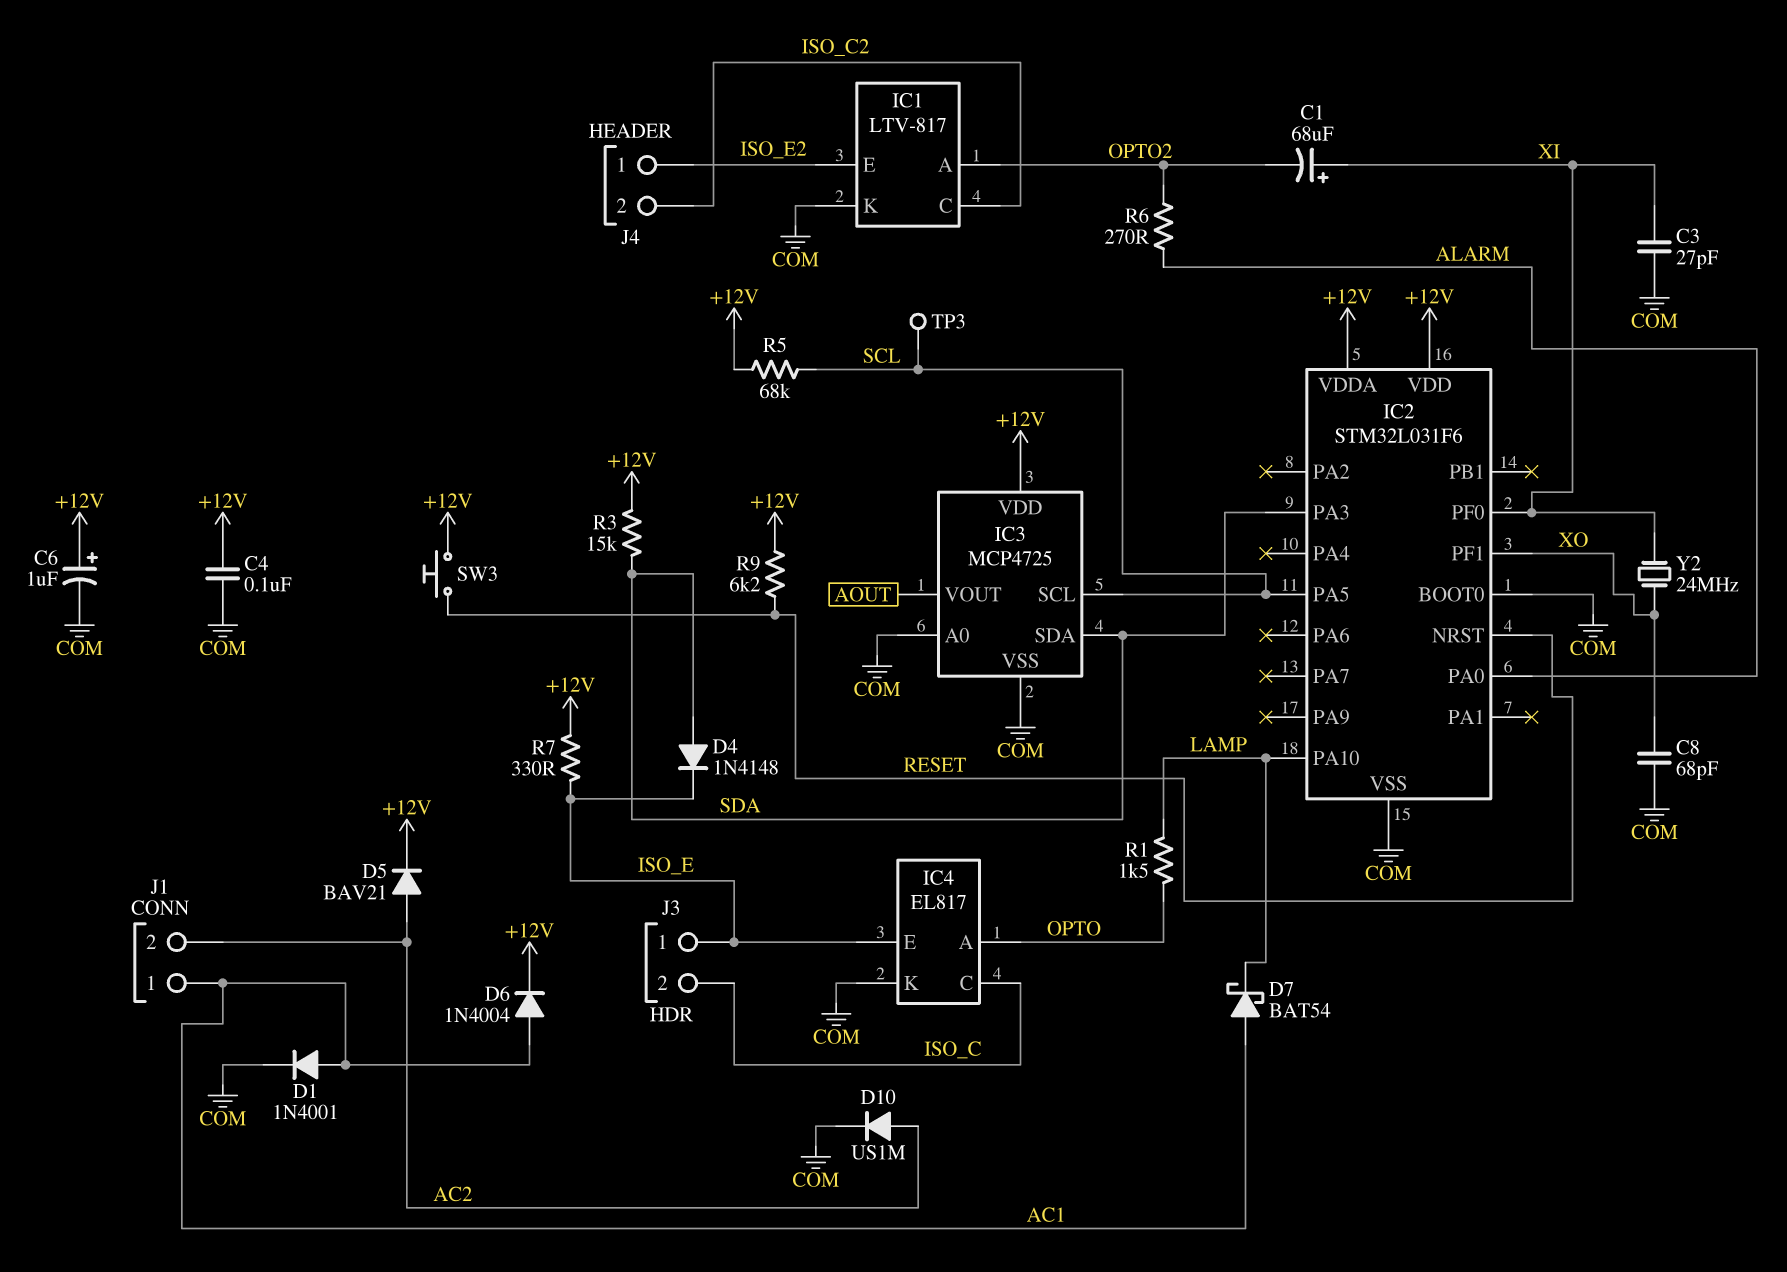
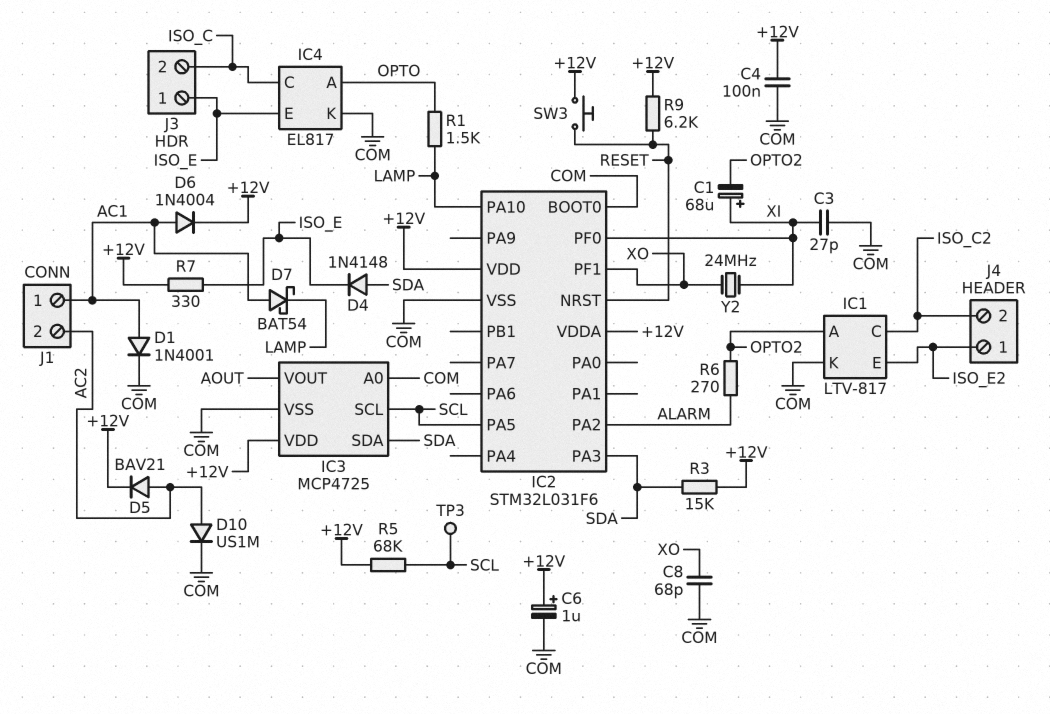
IC2 pin PA0: ALARM -> none
IC2 pin PA2: none -> ALARM

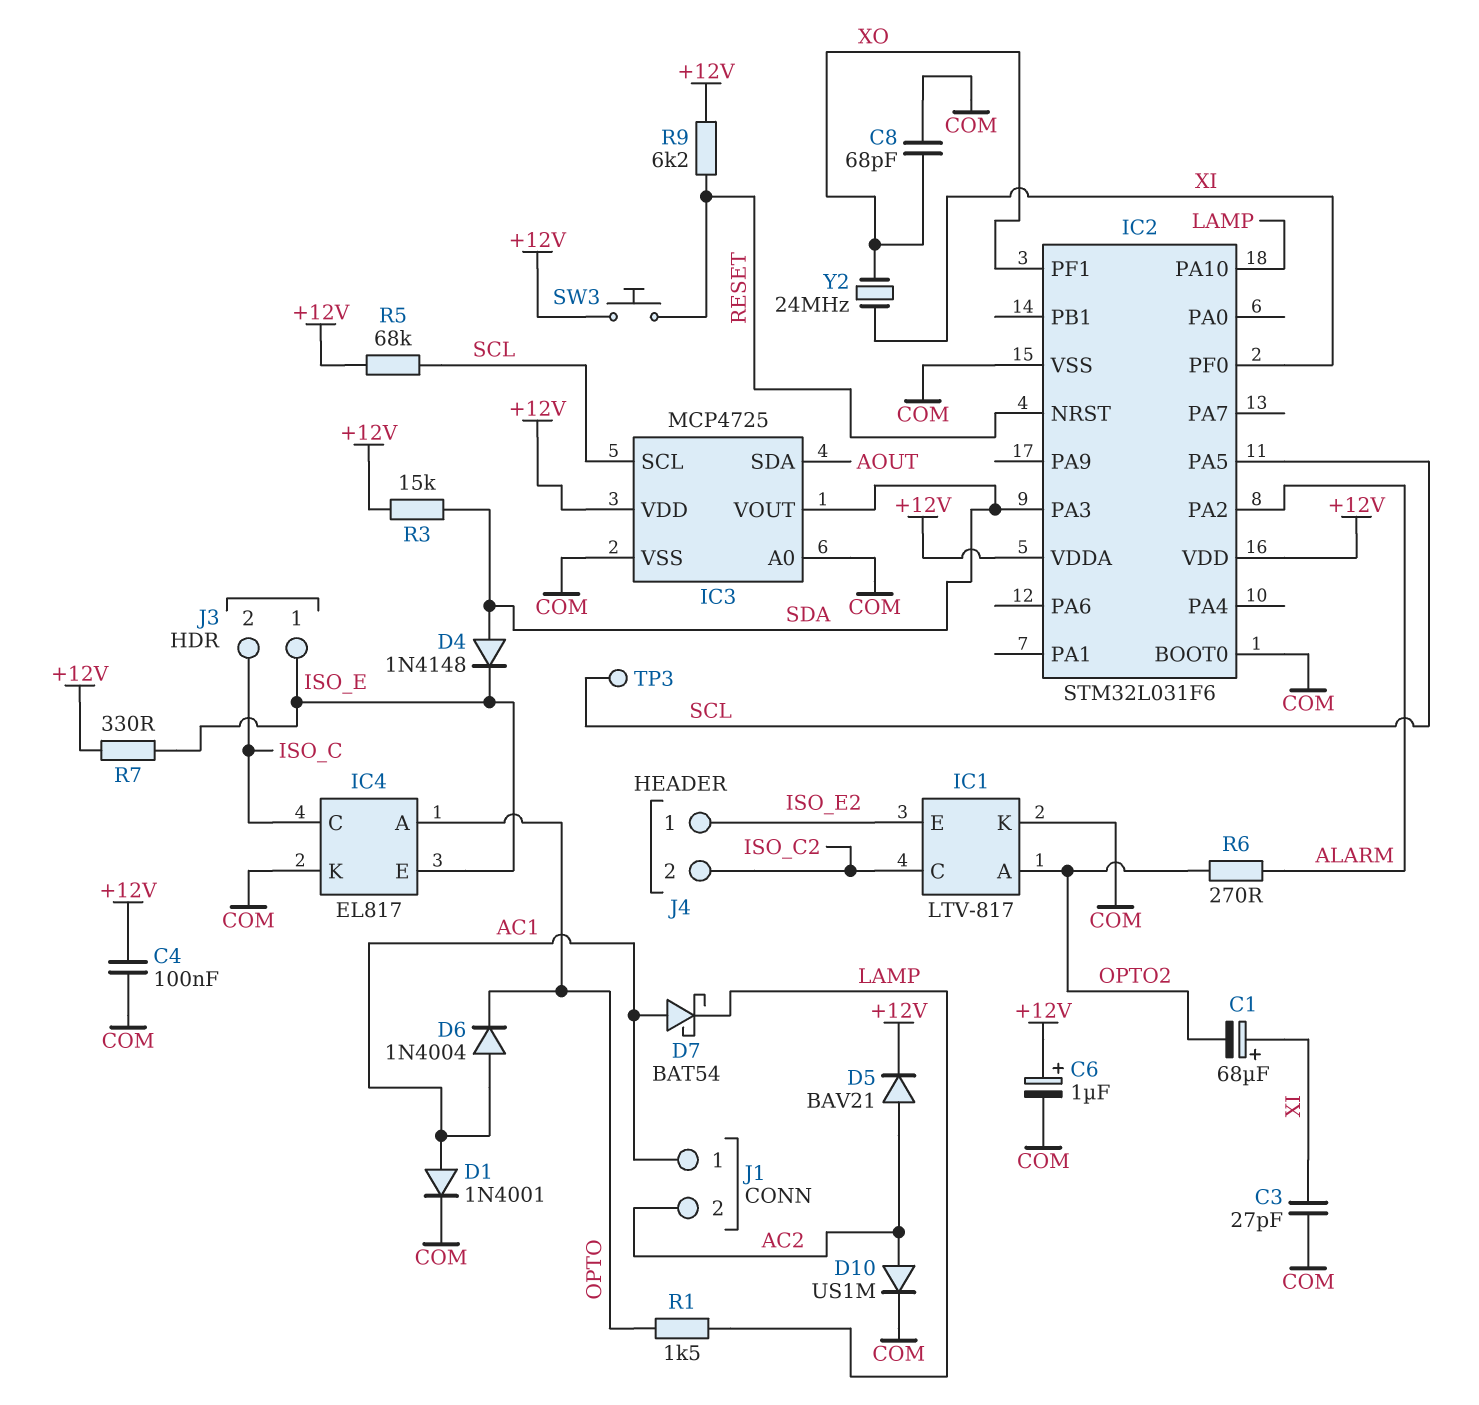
D6: diode 1N4004 (A AC1, K +12V) -> diode 1N4004 (A AC1, K OPTO)
IC3 pin SDA: SDA -> AOUT
IC3 pin VOUT: AOUT -> SDA

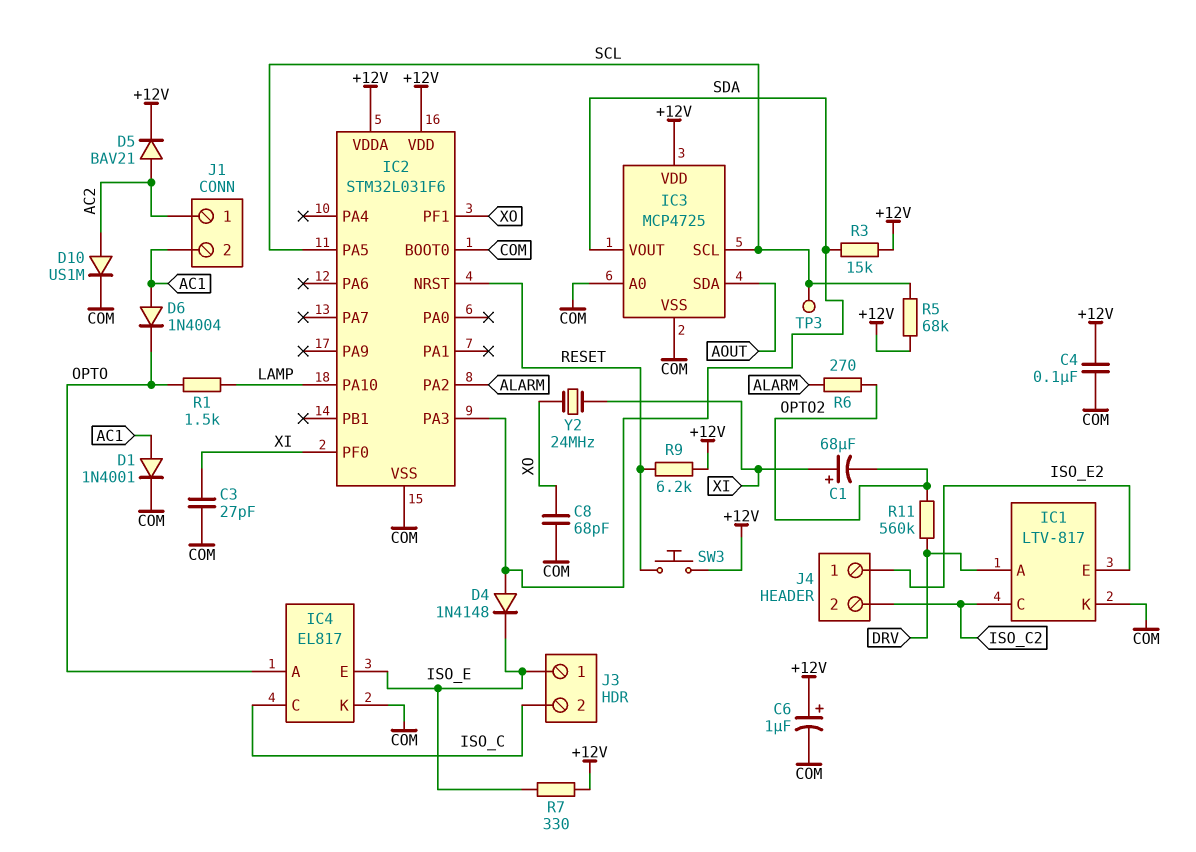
D7: schottky BAT54 (A AC1, K LAMP) -> none
IC1 pin A: OPTO2 -> DRV
J1 pin 1: AC1 -> AC2
J1 pin 2: AC2 -> AC1
R11: none -> 560k (DRV, OPTO2)

